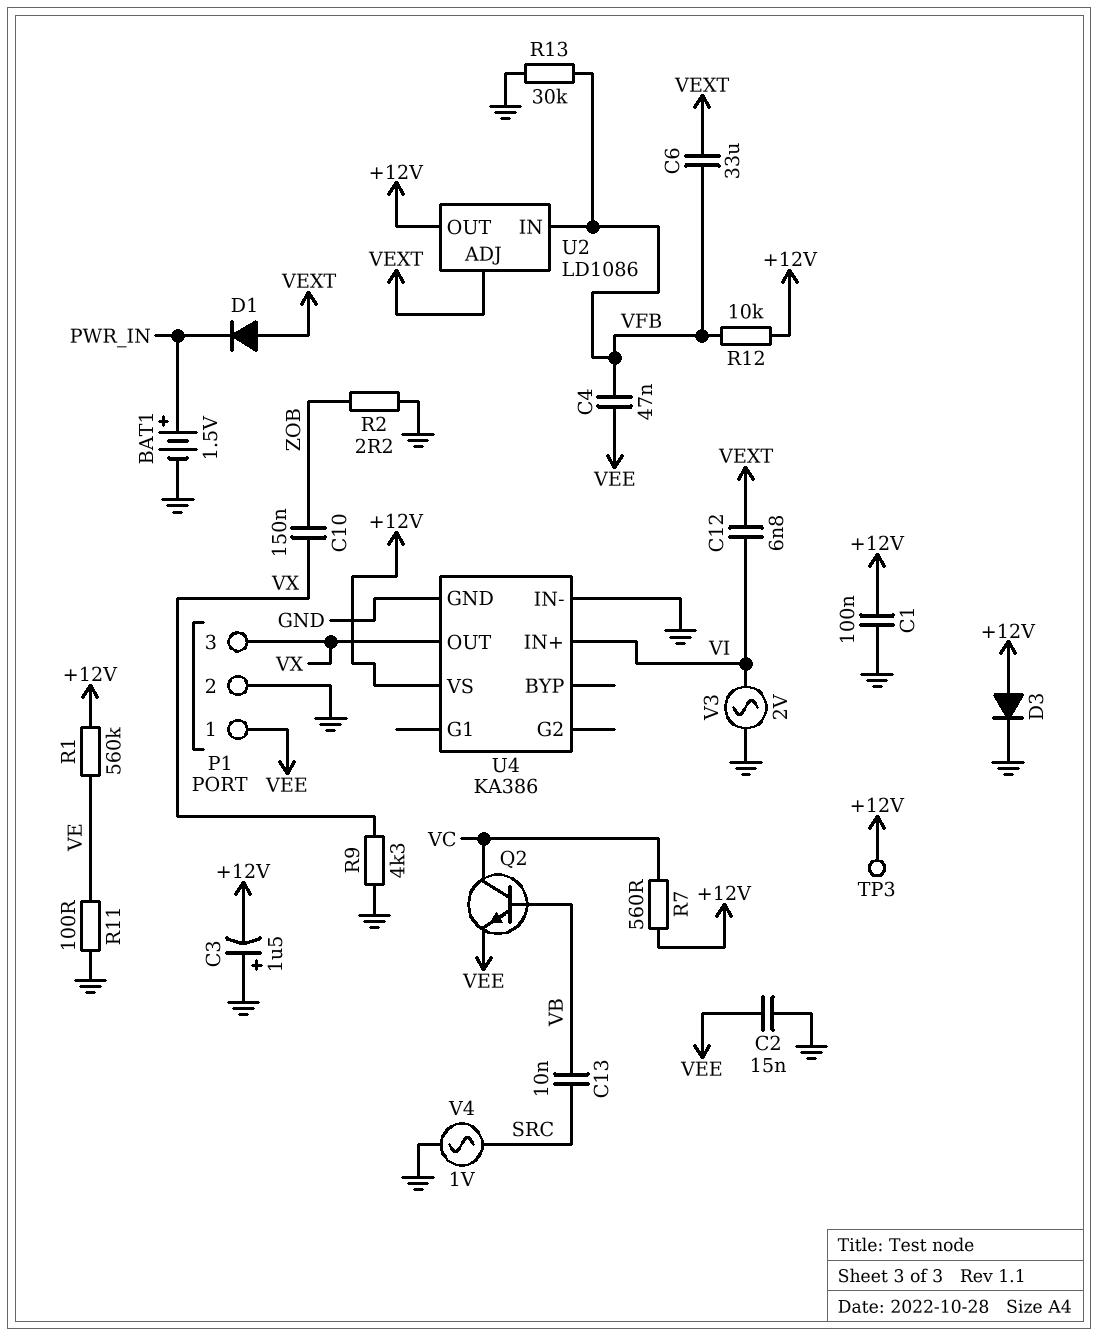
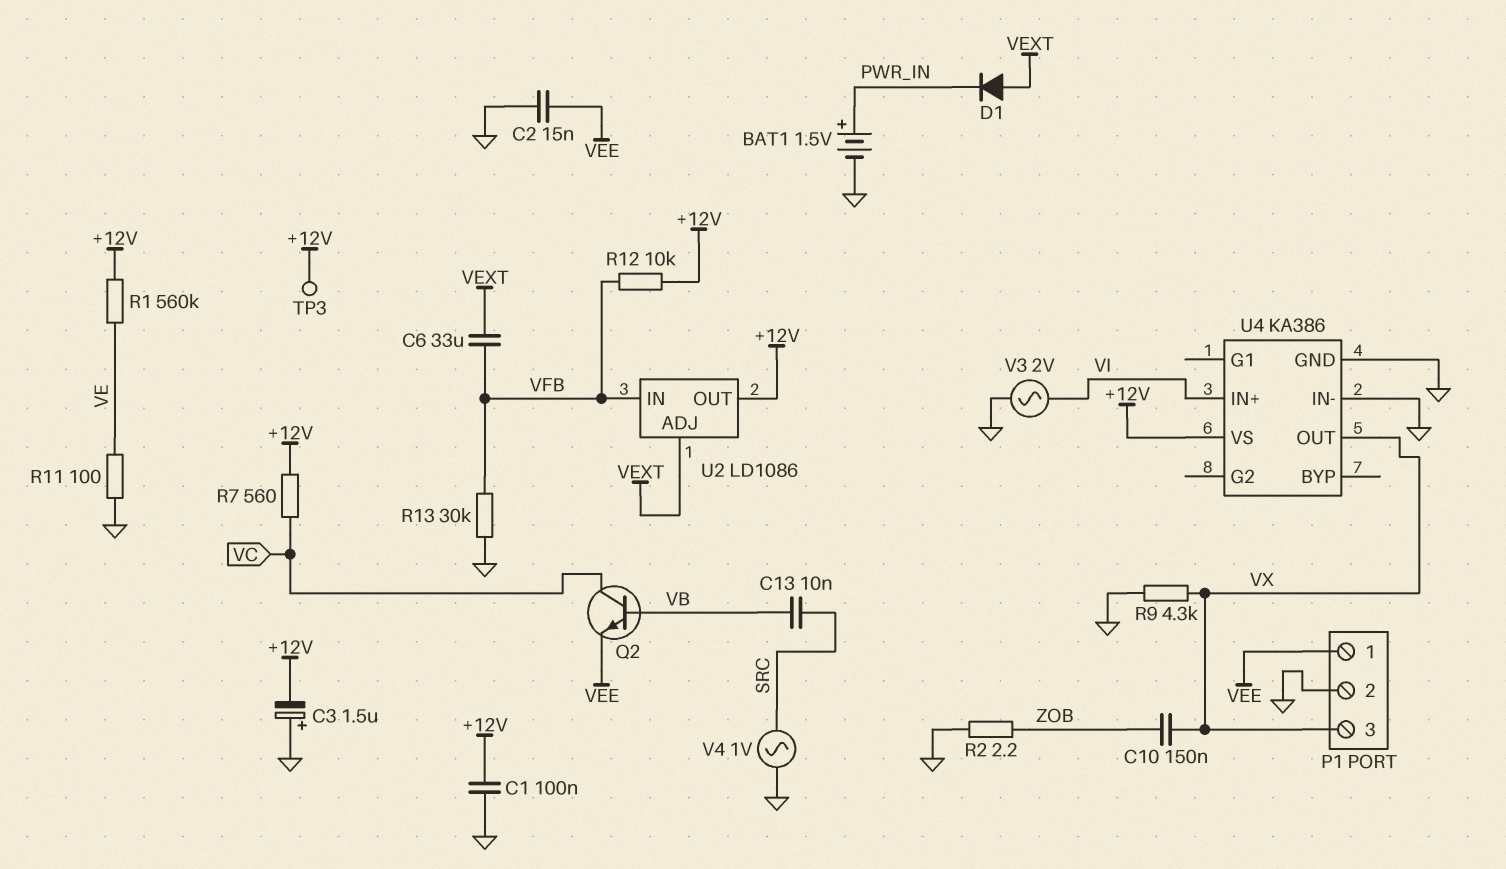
C4: 47nF (VEE, VFB) -> none
C12: 6.8nF (VEXT, VI) -> none
D3: diode (A +12V, K GND) -> none

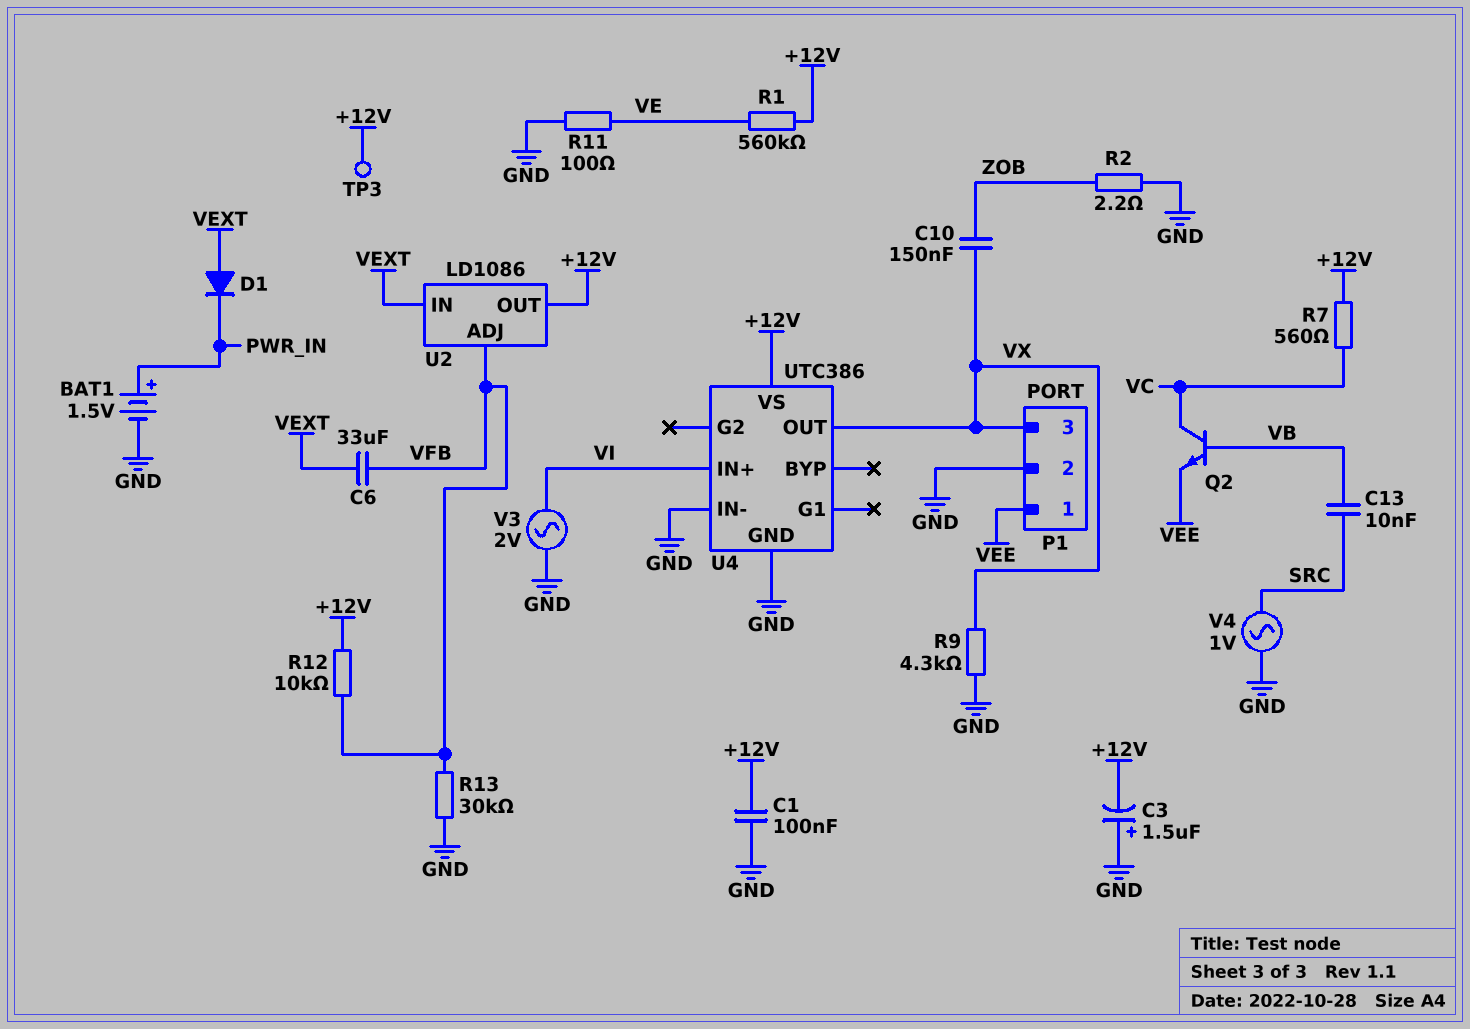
C2: 15nF (GND, VEE) -> none
U2 pin ADJ: VEXT -> VFB
U2 pin IN: VFB -> VEXT
U4: KA386 -> UTC386

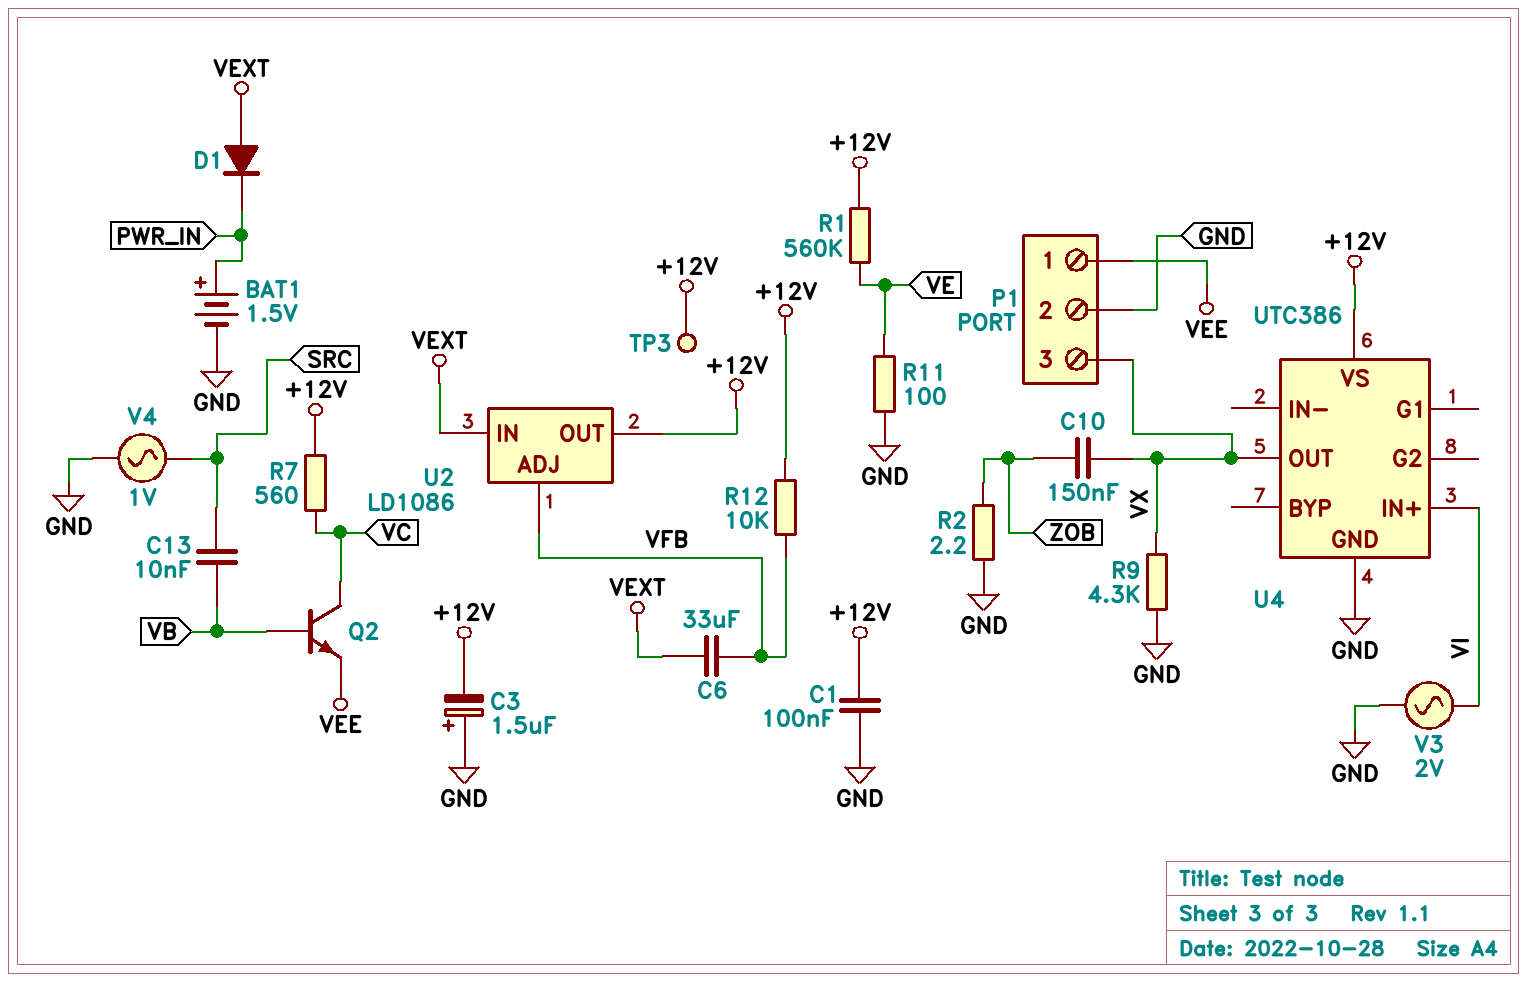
R13: 30k (GND, VFB) -> none
U4 pin IN-: GND -> none

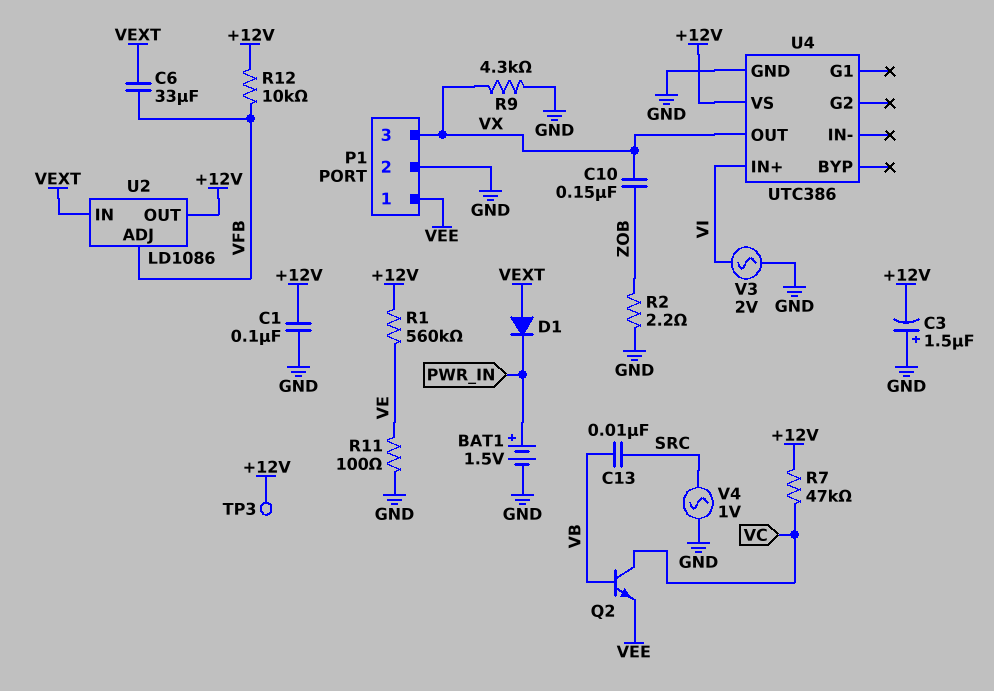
R7: 560 (+12V, VC) -> 47k (+12V, VC)

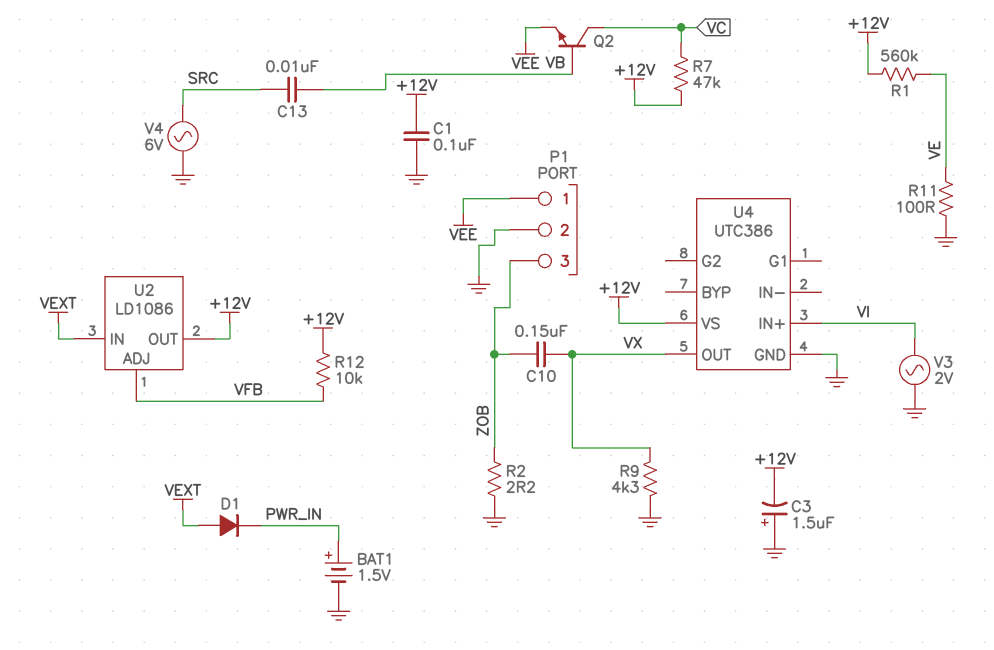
C6: 33uF (VEXT, VFB) -> none
P1 pin 3: VX -> ZOB
TP3: test point (+12V) -> none
V4: AC 1V (GND, SRC) -> AC 6V (GND, SRC)

